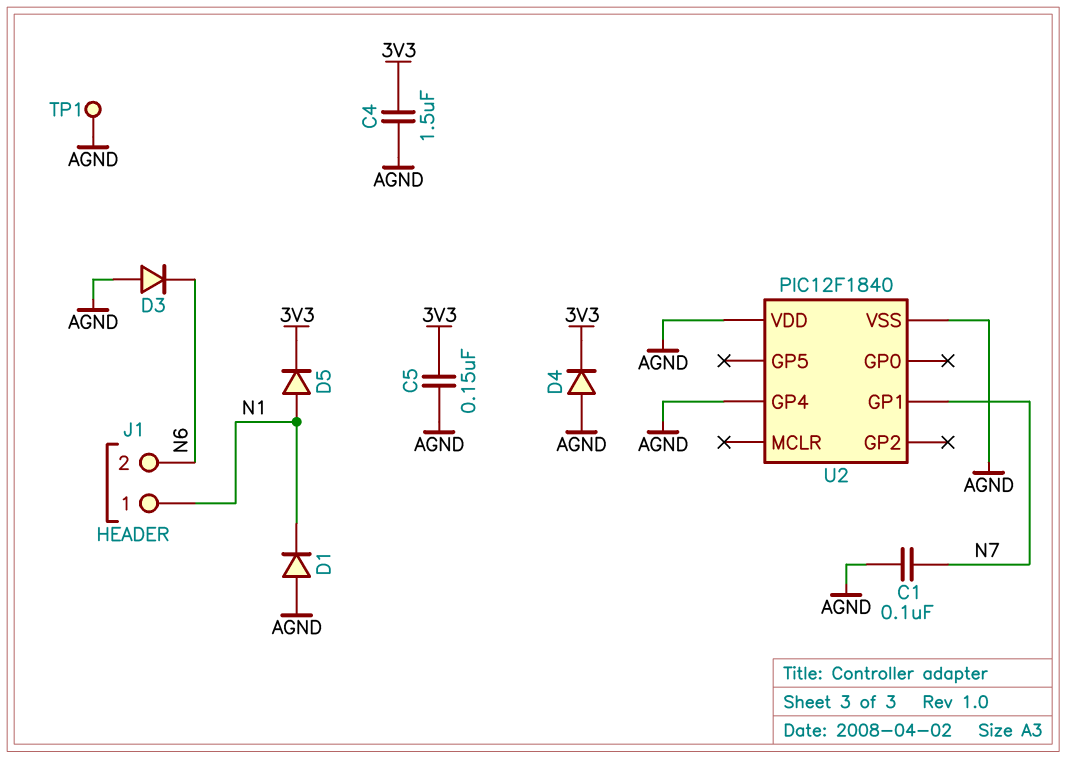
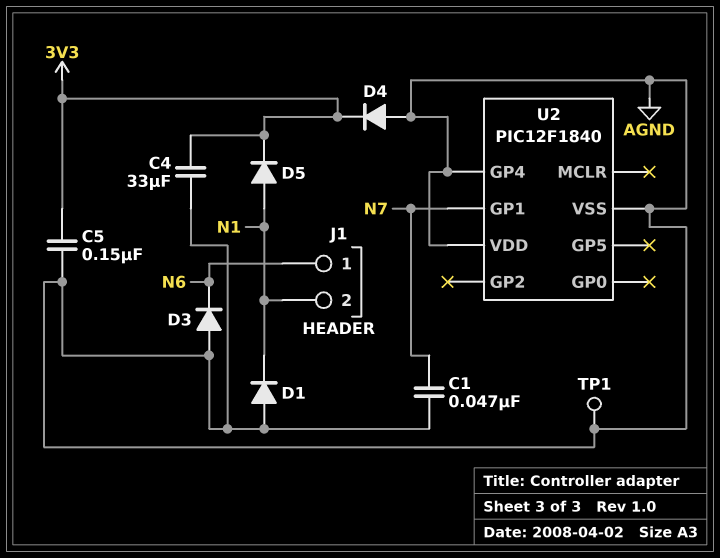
C1: 100nF (AGND, N7) -> 47nF (AGND, N7)
C4: 1.5uF (3V3, AGND) -> 33uF (3V3, AGND)
J1 pin 1: N1 -> N6
J1 pin 2: N6 -> N1

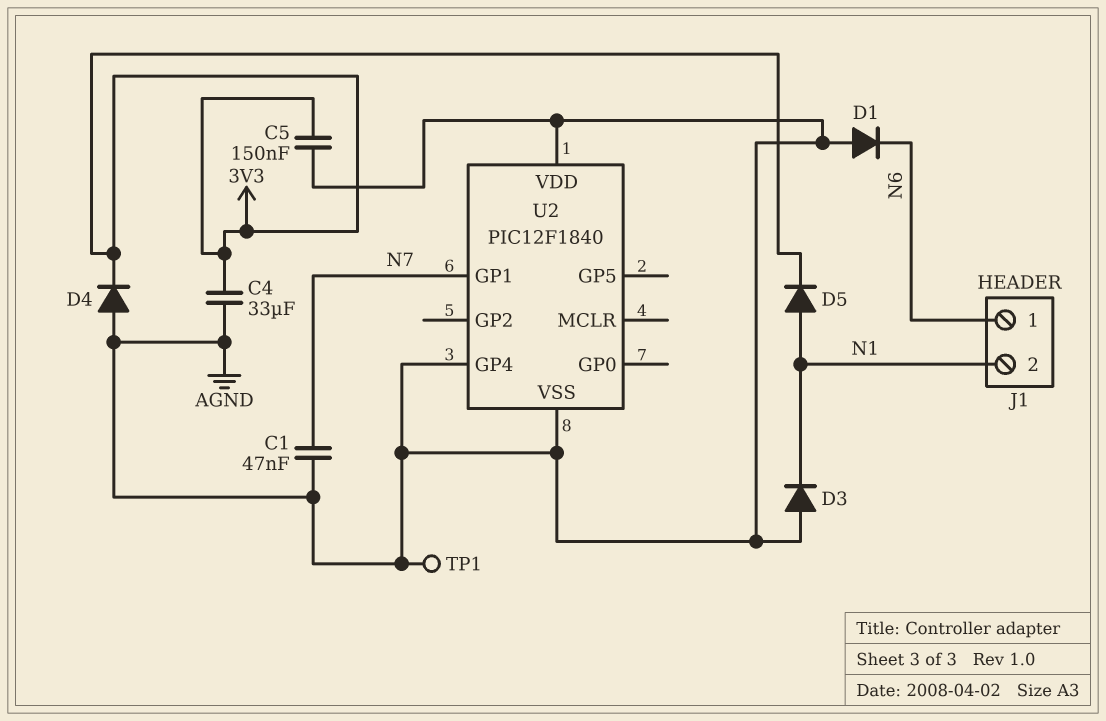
D1: diode (A AGND, K N1) -> diode (A AGND, K N6)
D3: diode (A AGND, K N6) -> diode (A AGND, K N1)

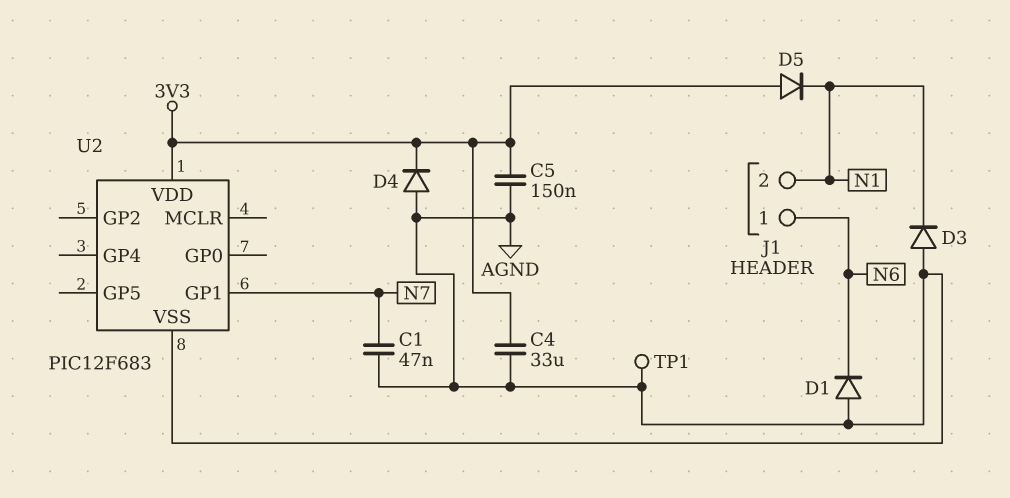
D5: diode (A N1, K 3V3) -> diode (A 3V3, K N1)
U2: PIC12F1840 -> PIC12F683
U2 pin GP4: AGND -> none
U2 pin VDD: AGND -> 3V3

